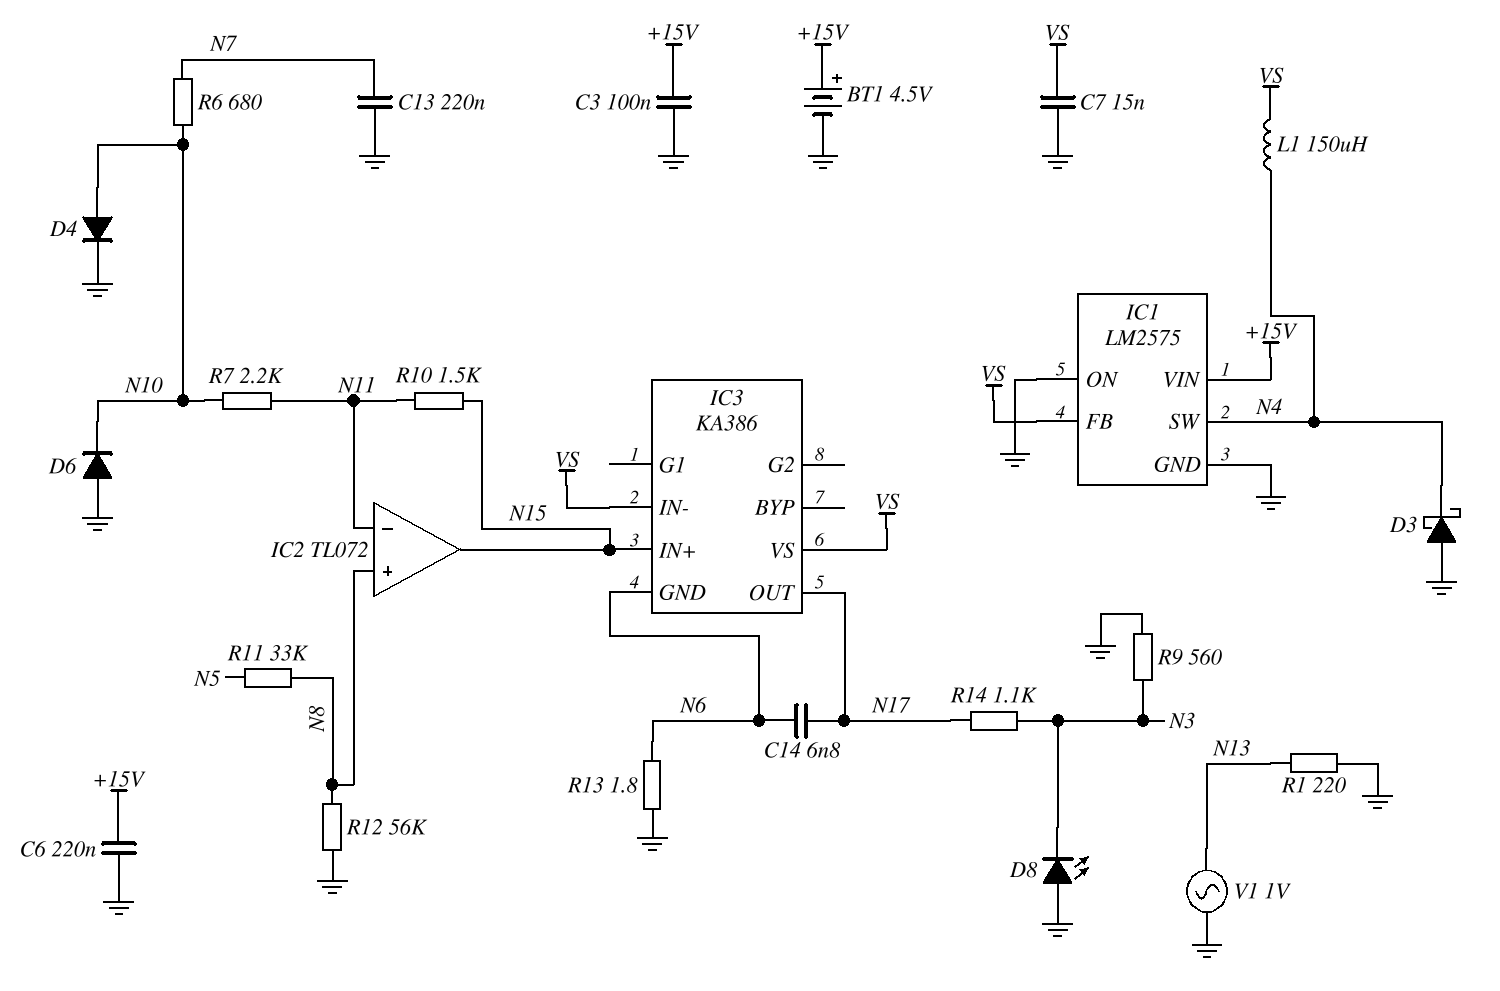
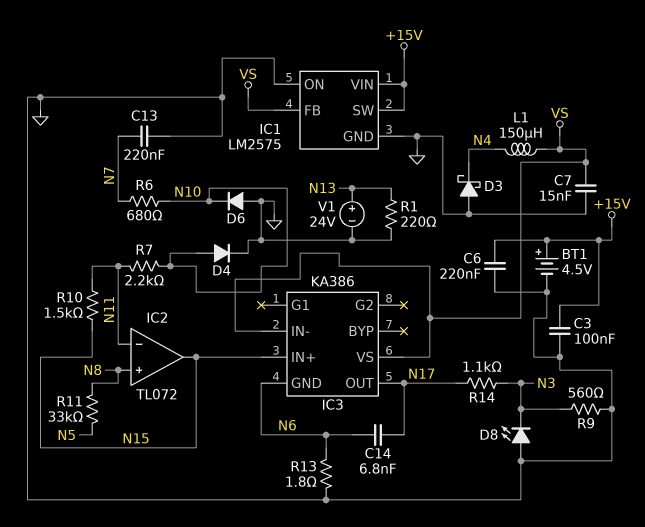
IC1 pin SW: N4 -> +15V
R12: 56k (GND, N8) -> none
V1: AC 1V (GND, N13) -> 24V (plus N13, minus GND)

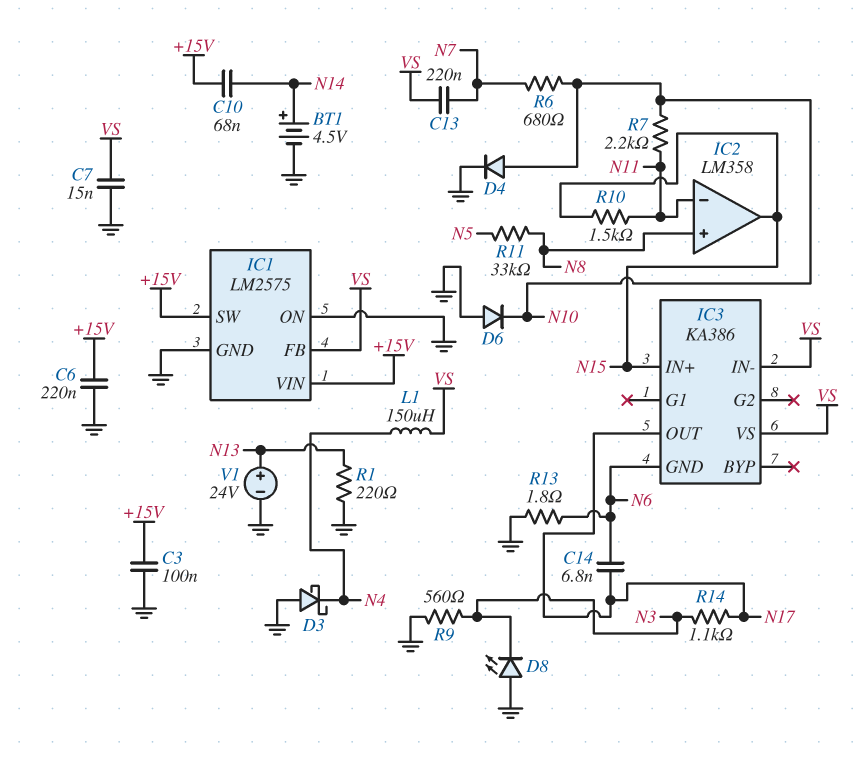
BT1: 4.5V (plus +15V, minus GND) -> 4.5V (plus N14, minus GND)
C10: none -> 68nF (+15V, N14)
C13: 220nF (GND, N7) -> 220nF (N7, VS)
IC2: TL072 -> LM358

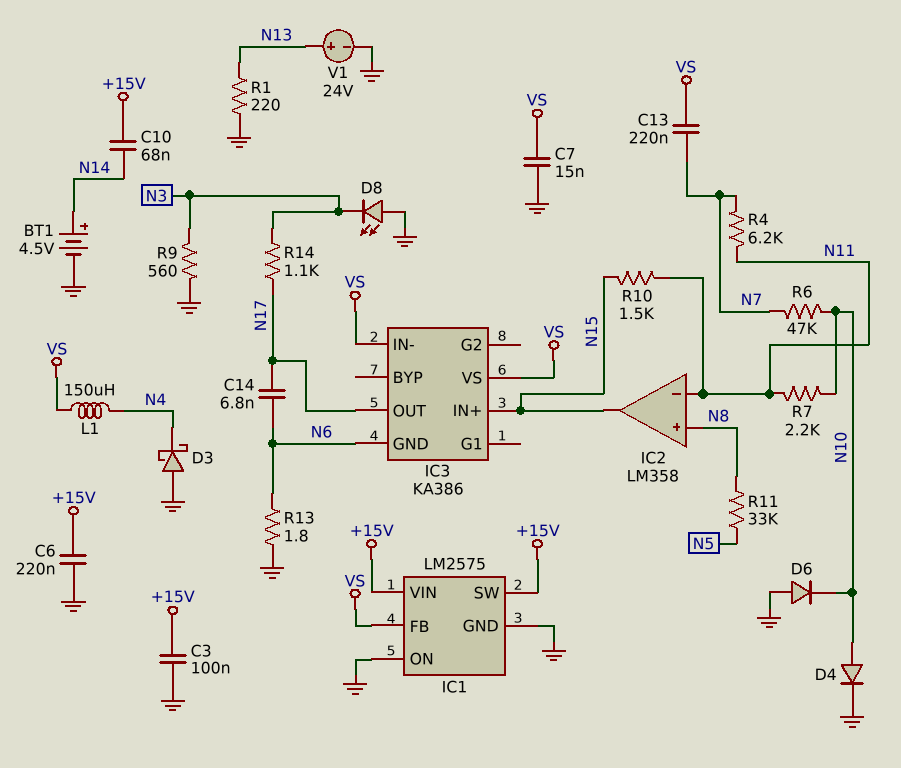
R4: none -> 6.2k (N7, N11)
R6: 680 (N7, N10) -> 47k (N7, N10)

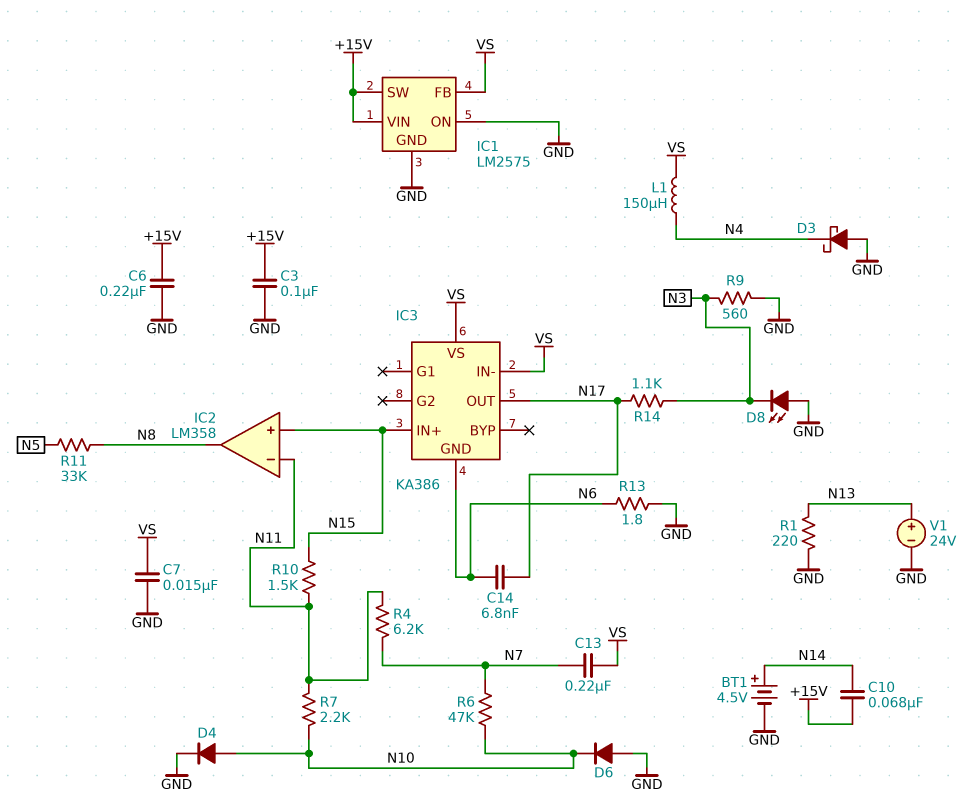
IC2 pin in+: N8 -> N15
IC2 pin out: N15 -> N8

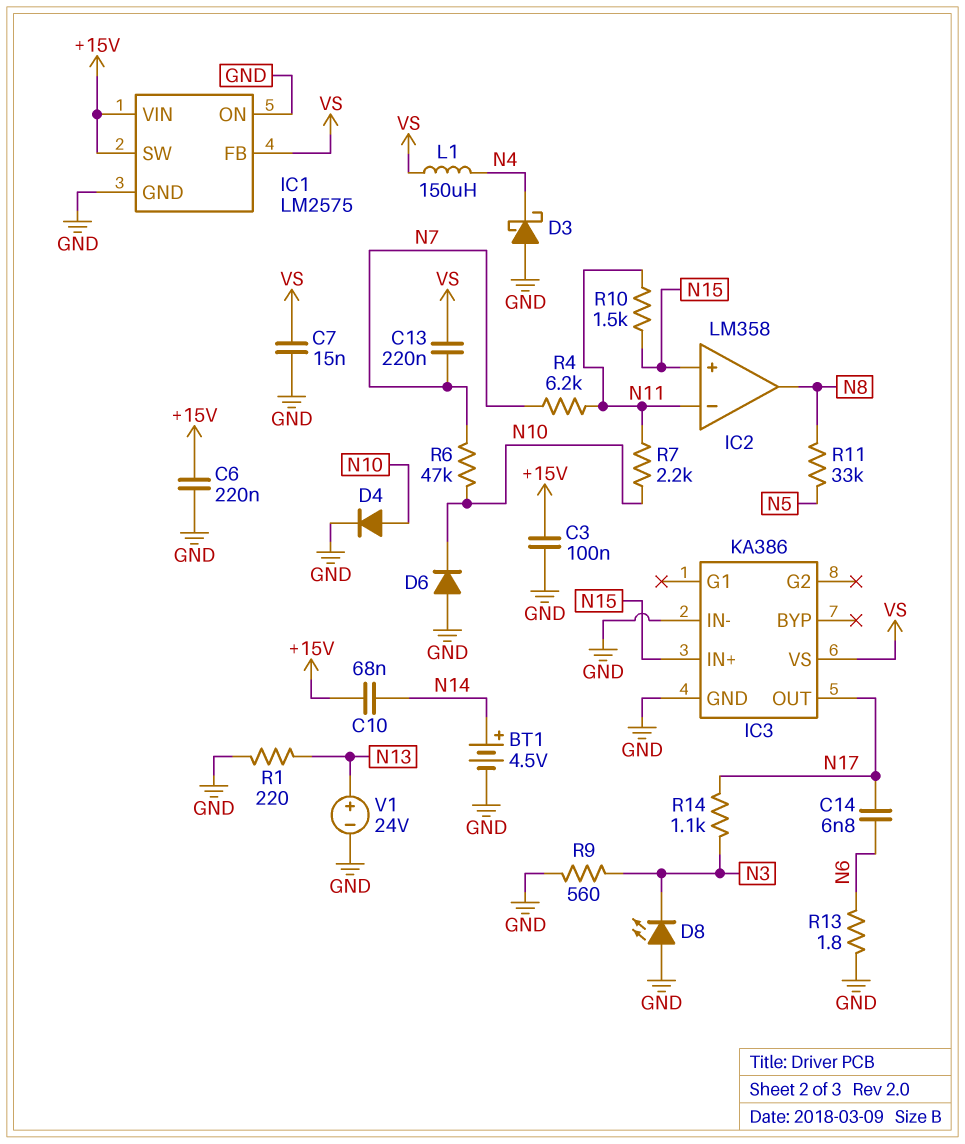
IC3 pin GND: N6 -> GND
IC3 pin IN-: VS -> GND

